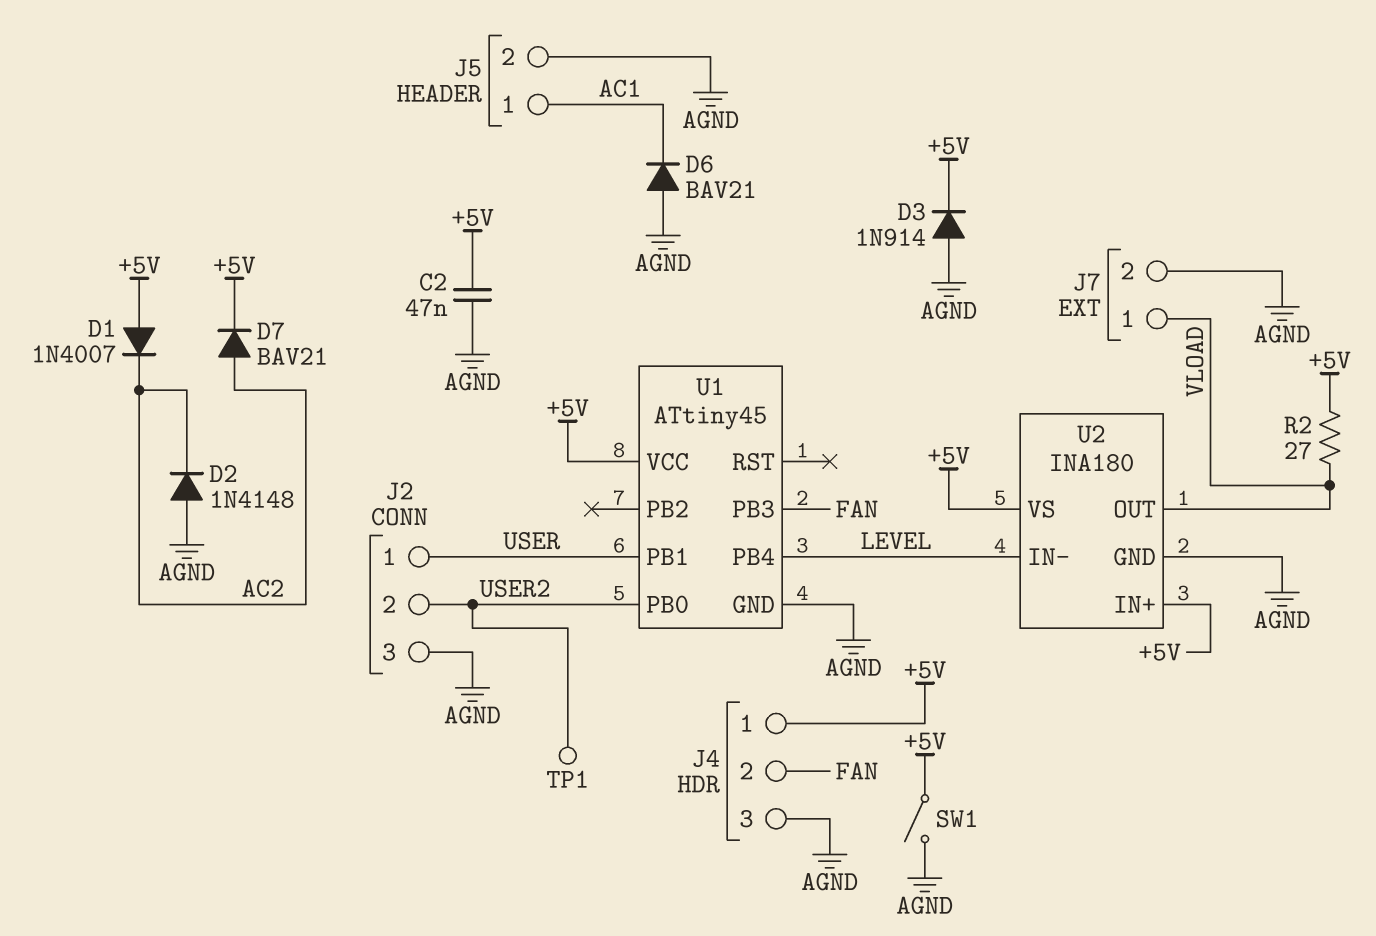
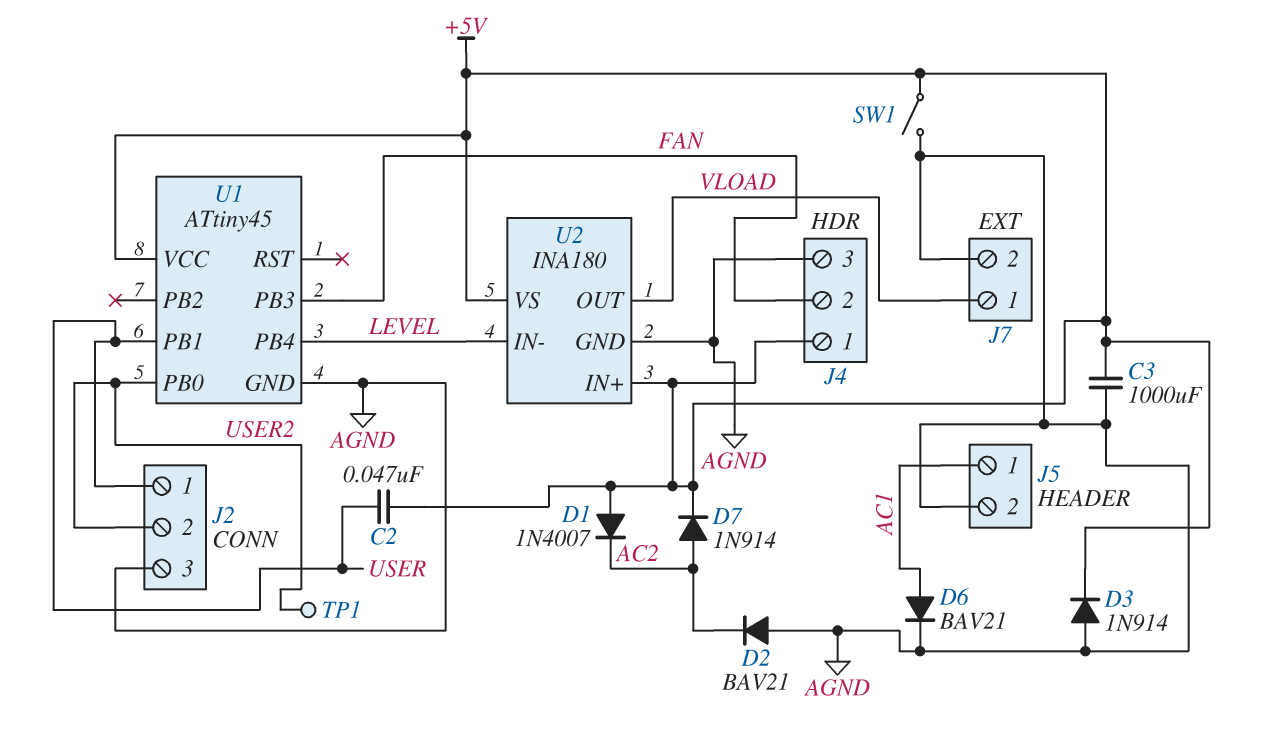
C2: 47nF (+5V, AGND) -> 47nF (+5V, USER)
C3: none -> 1000uF (+5V, AGND)
D2: diode 1N4148 (A AGND, K AC2) -> diode BAV21 (A AGND, K AC2)
D6: diode BAV21 (A AGND, K AC1) -> diode BAV21 (A AC1, K AGND)
D7: diode BAV21 (A AC2, K +5V) -> diode 1N914 (A AC2, K +5V)
R2: 27 (+5V, VLOAD) -> none

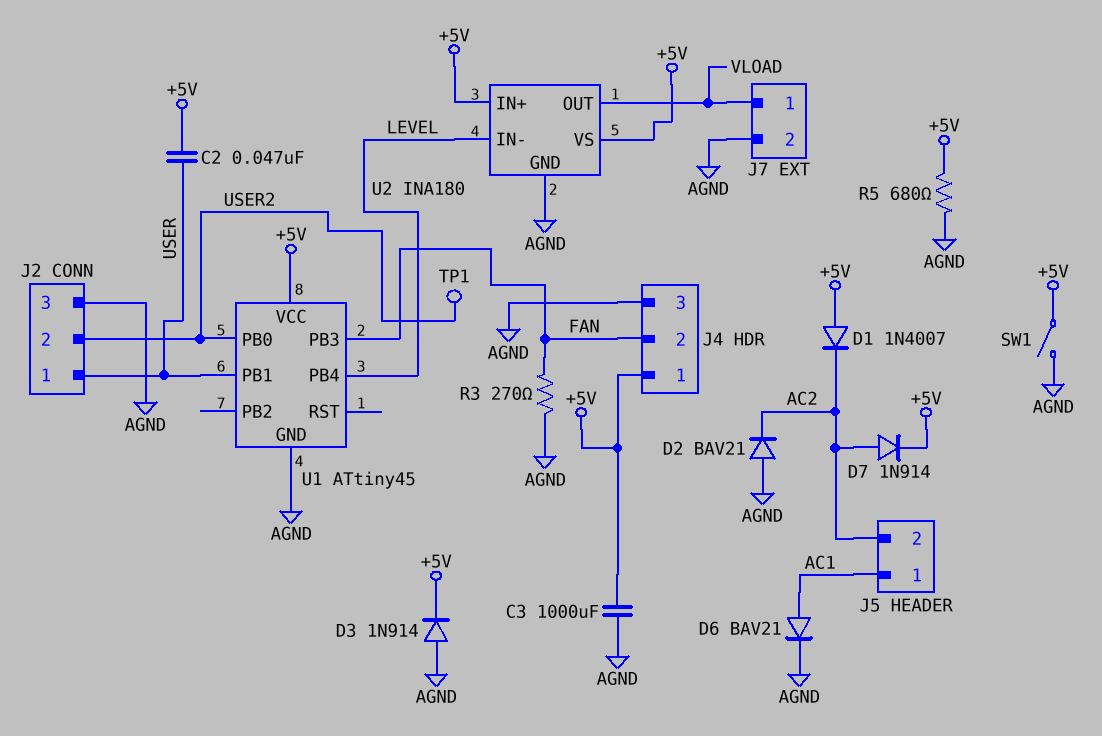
J5 pin 2: AGND -> AC2
R3: none -> 270 (AGND, FAN)
R5: none -> 680 (+5V, AGND)

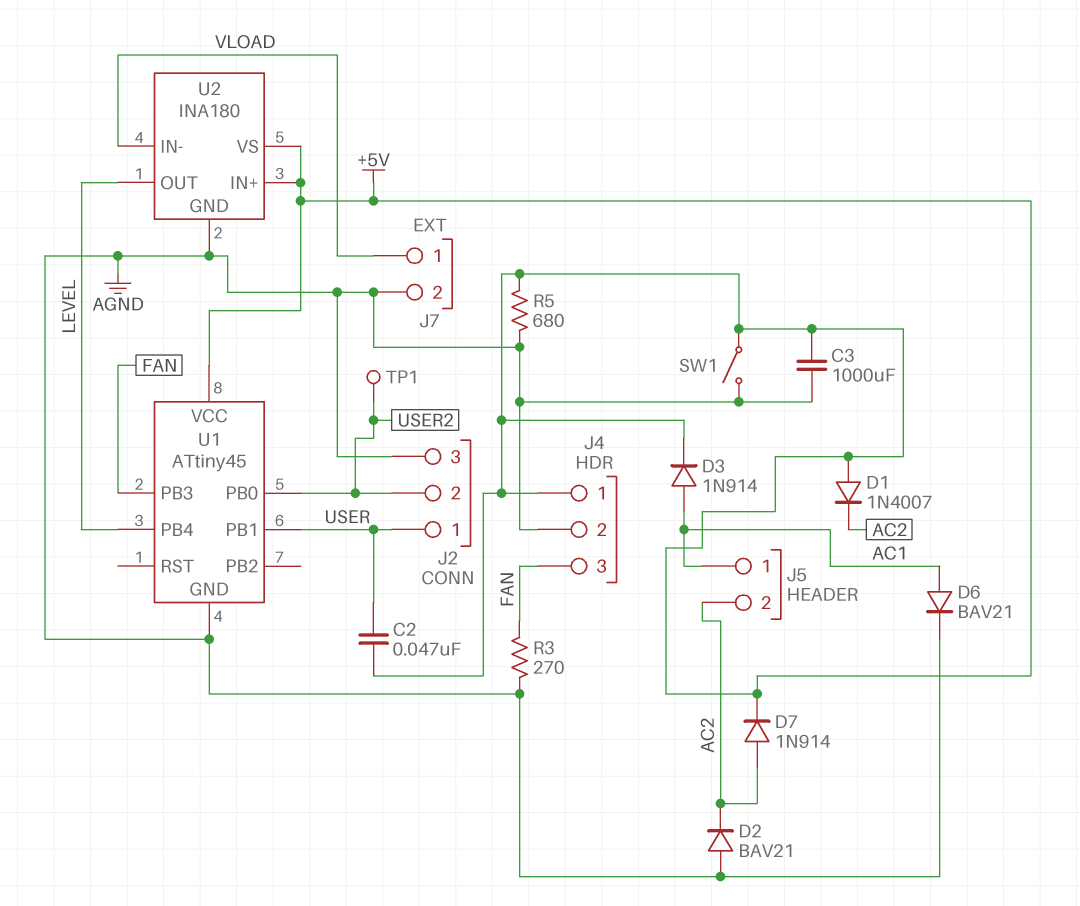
D3: diode 1N914 (A AGND, K +5V) -> diode 1N914 (A AC1, K +5V)
J4 pin 2: FAN -> AGND
J4 pin 3: AGND -> FAN
U2 pin IN-: LEVEL -> VLOAD
U2 pin OUT: VLOAD -> LEVEL

